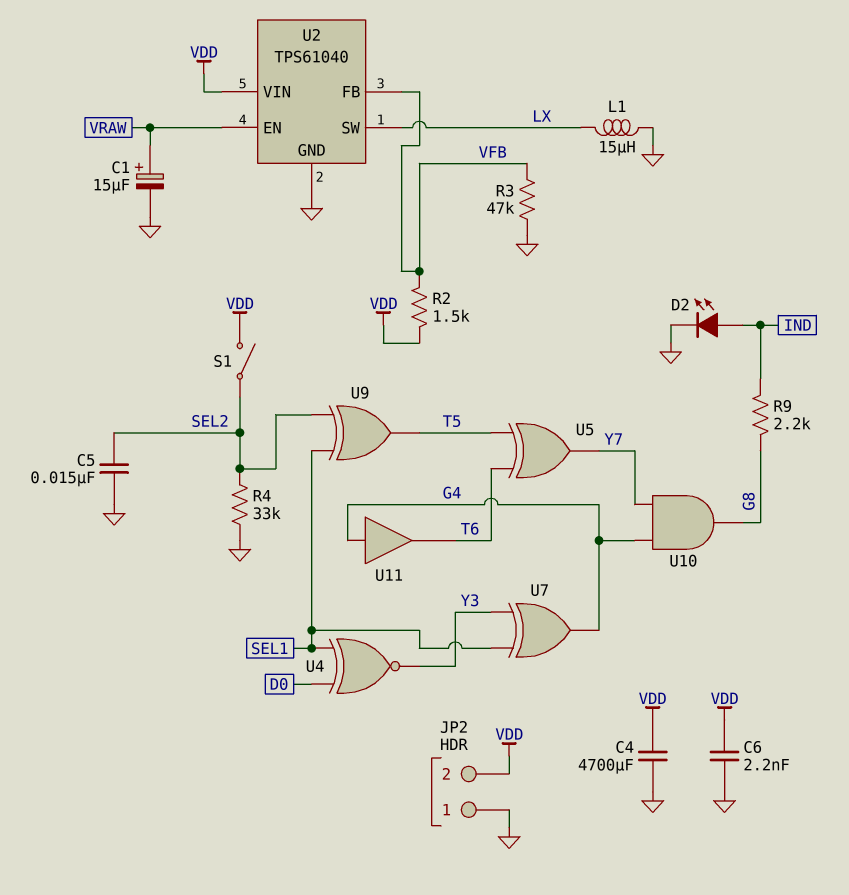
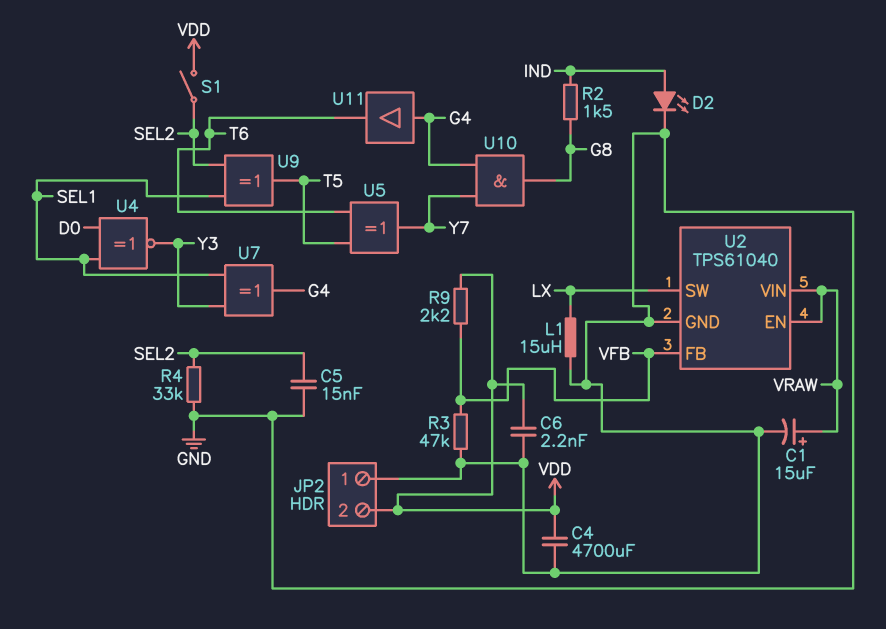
R2: 1.5k (VDD, VFB) -> 1.5k (G8, IND)
R9: 2.2k (G8, IND) -> 2.2k (VDD, VFB)
U2 pin VIN: VDD -> VRAW

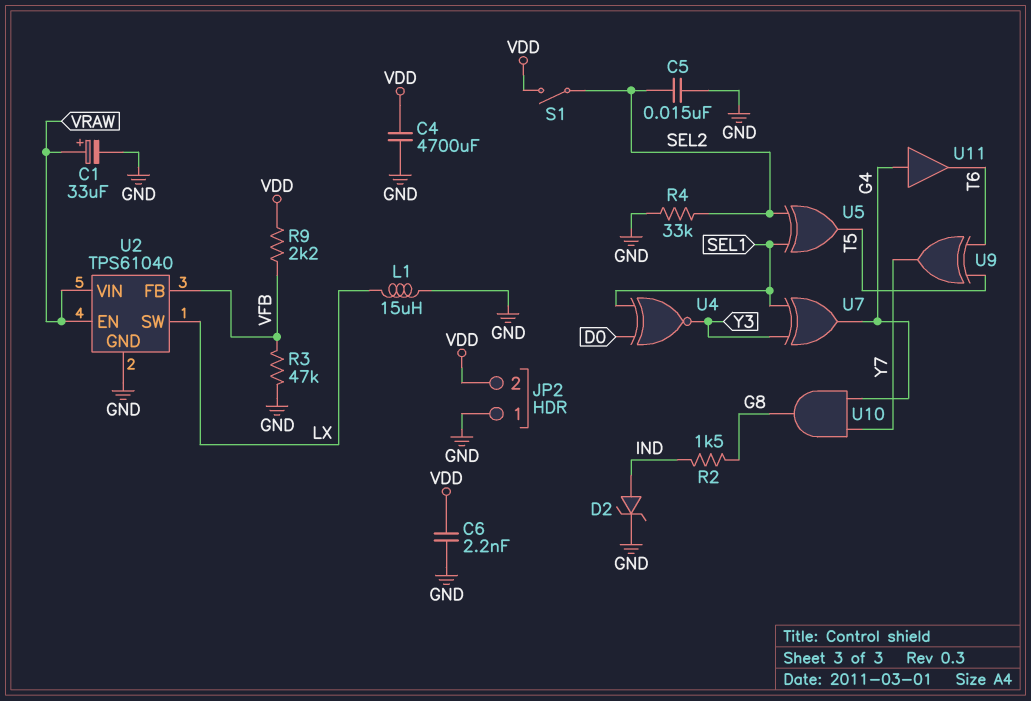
C1: 15uF (plus VRAW, minus GND) -> 33uF (plus VRAW, minus GND)
D2: LED (A IND, K GND) -> zener (A IND, K GND)
U5: XOR (in T5, in T6, out Y7) -> XOR (in SEL1, in SEL2, out T5)
U9: XOR (in SEL1, in SEL2, out T5) -> XOR (in T5, in T6, out Y7)

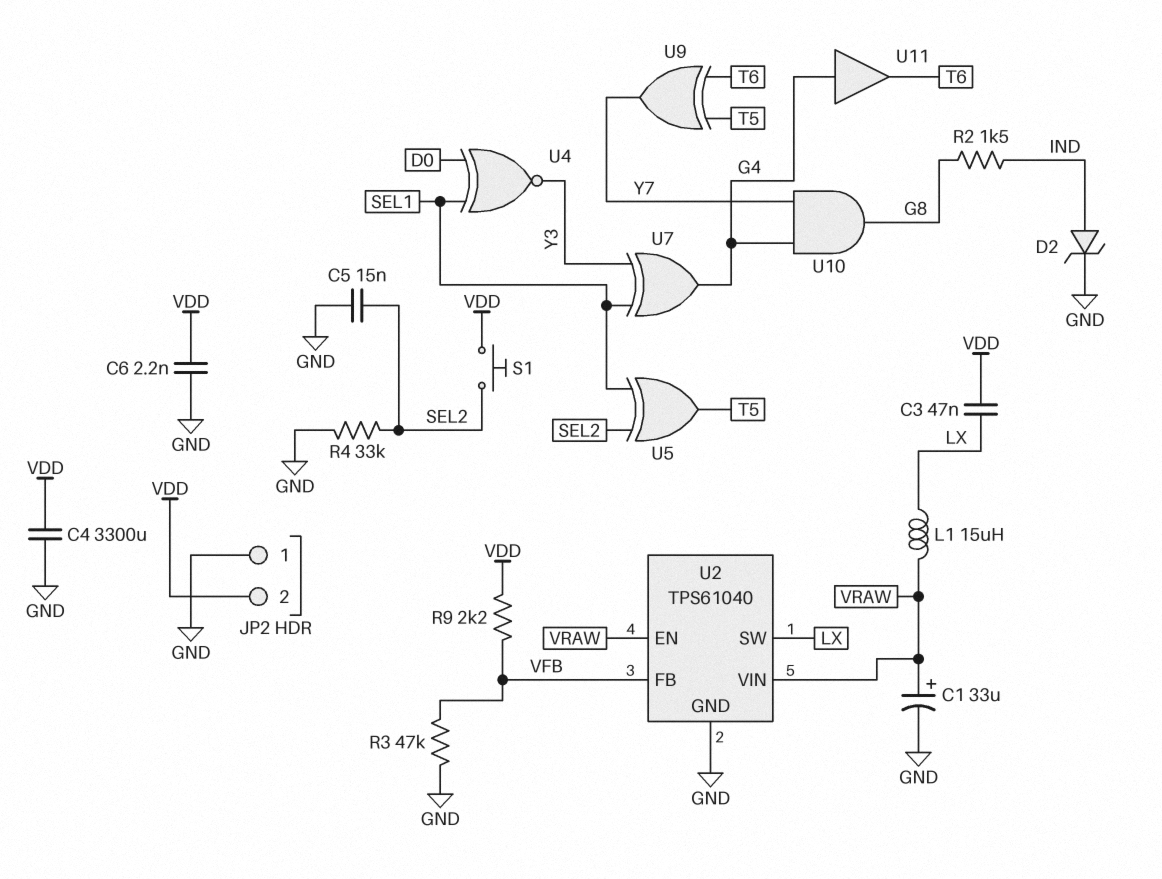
C3: none -> 47nF (LX, VDD)
C4: 4700uF (GND, VDD) -> 3300uF (GND, VDD)
L1: 15uH (GND, LX) -> 15uH (LX, VRAW)
S1: switch (SEL2, VDD) -> button (SEL2, VDD)

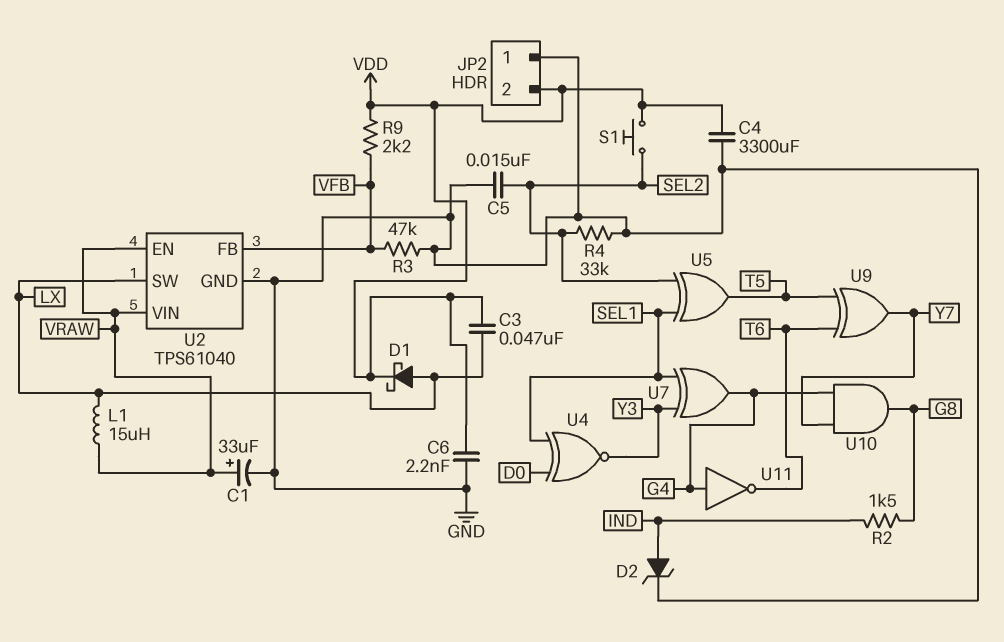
D1: none -> schottky (A LX, K VDD)
U11: buffer (in G4, out T6) -> NOT (in G4, out T6)

